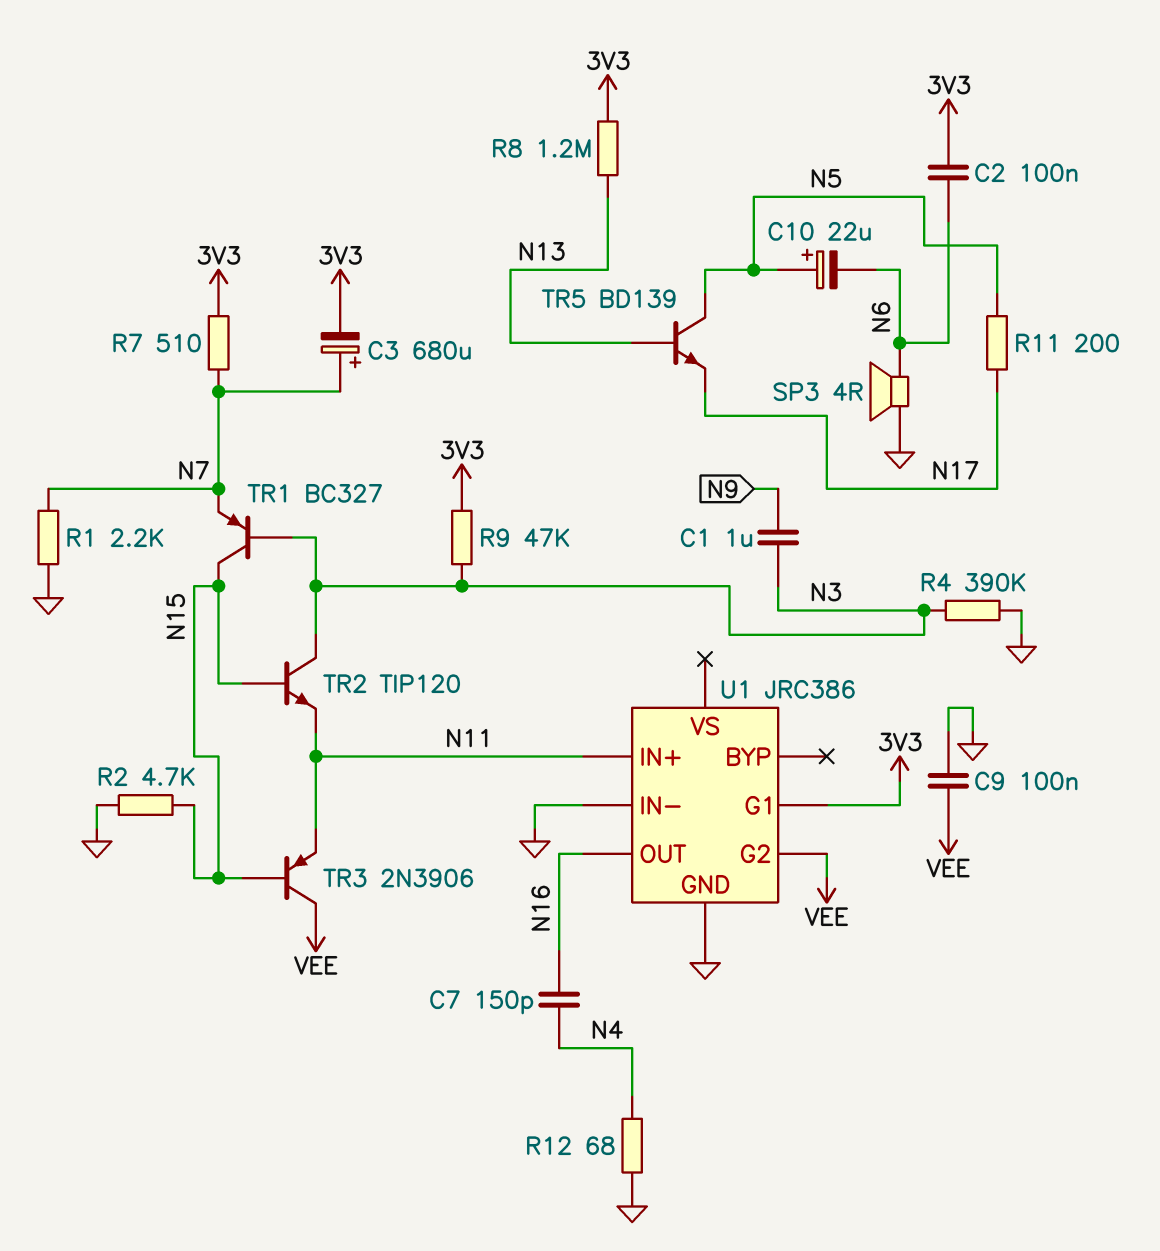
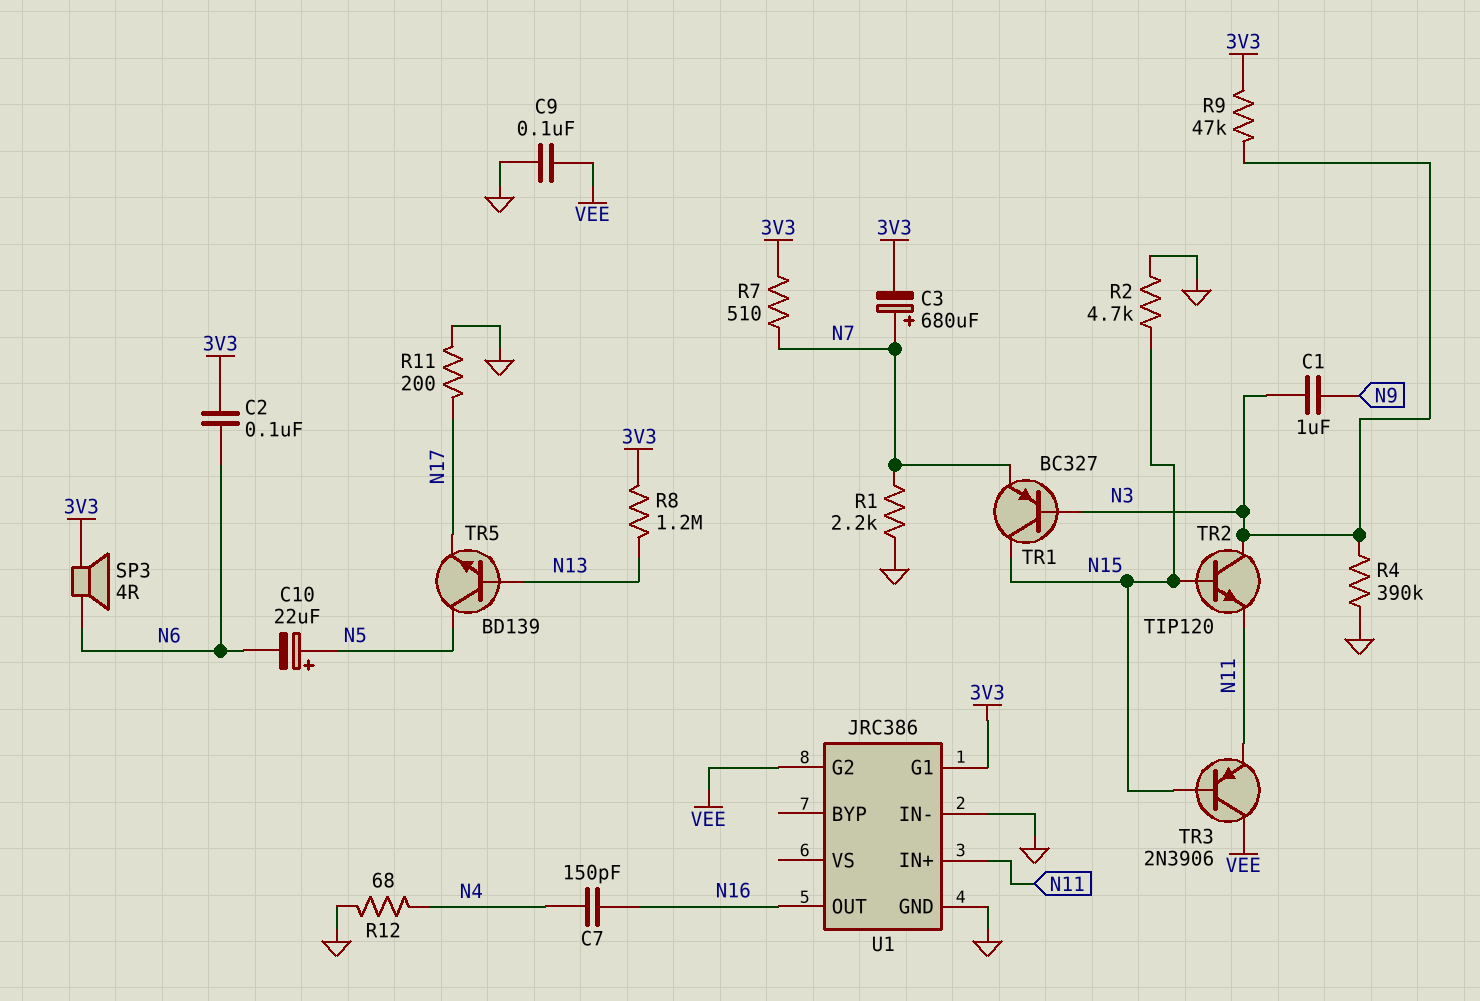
R11: 200 (N5, N17) -> 200 (GND, N17)
SP3: speaker 4R (GND, N6) -> speaker 4R (3V3, N6)

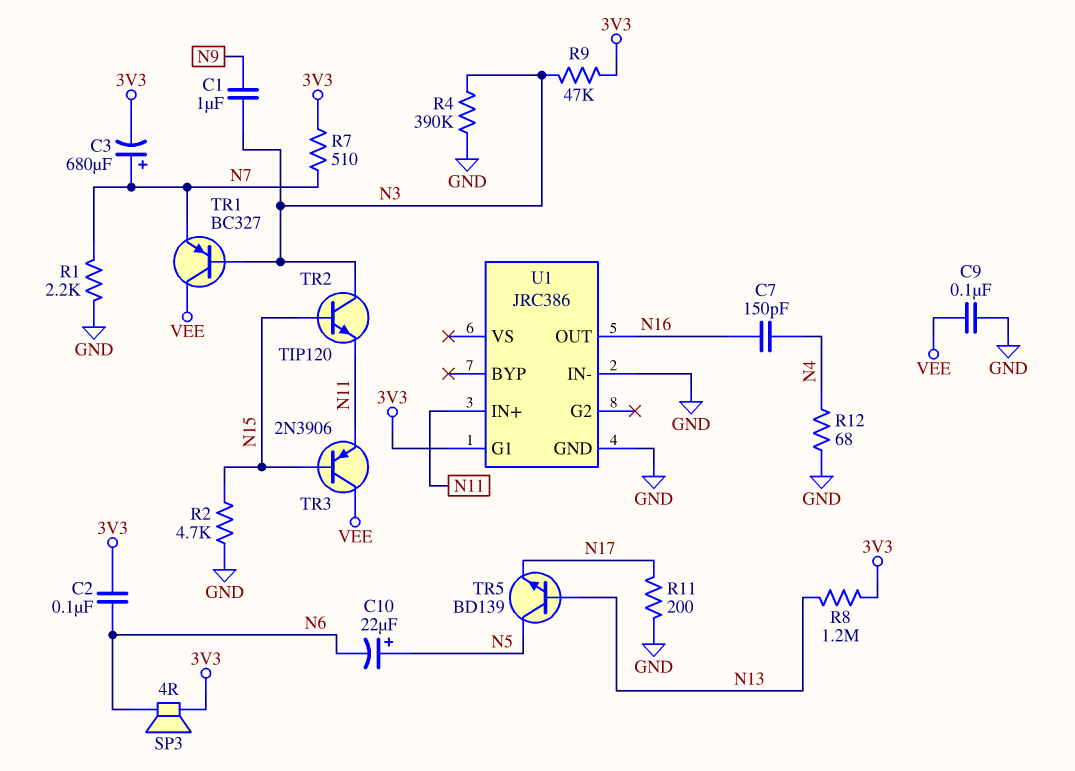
TR1: PNP BC327 (B N3, C N15, E N7) -> PNP BC327 (B N3, C VEE, E N7)
U1 pin G2: VEE -> none

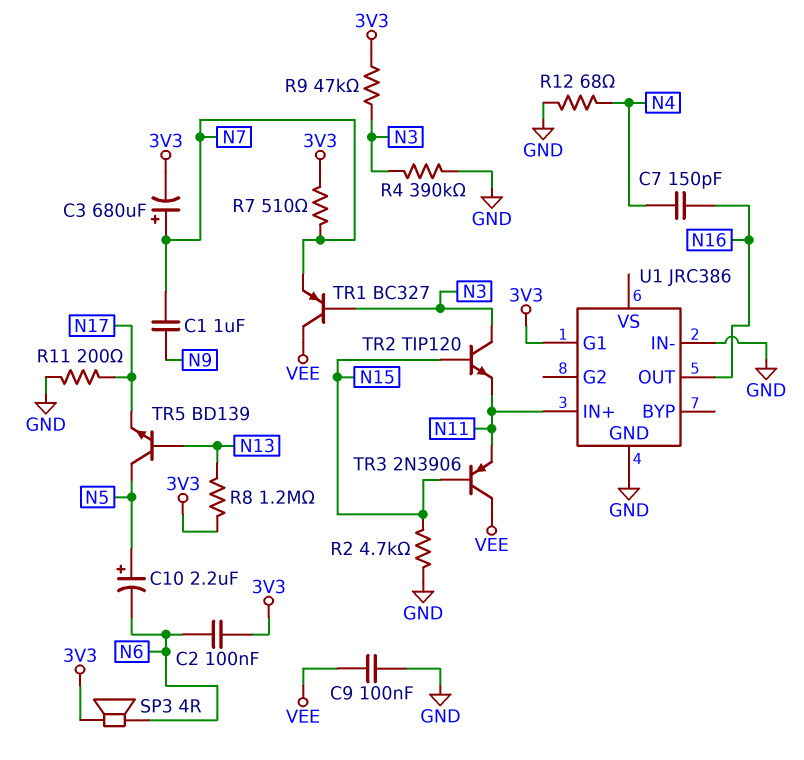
C1: 1uF (N3, N9) -> 1uF (N7, N9)
C10: 22uF (plus N5, minus N6) -> 2.2uF (plus N5, minus N6)
R1: 2.2k (GND, N7) -> none

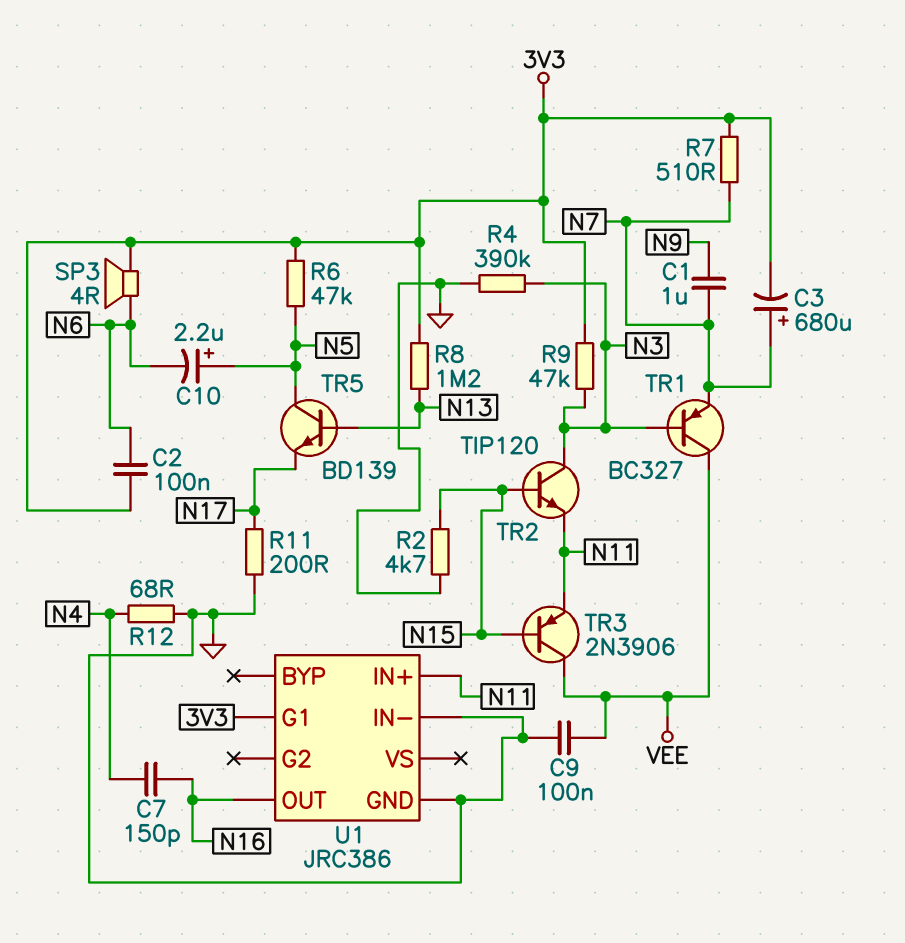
R6: none -> 47k (3V3, N5)

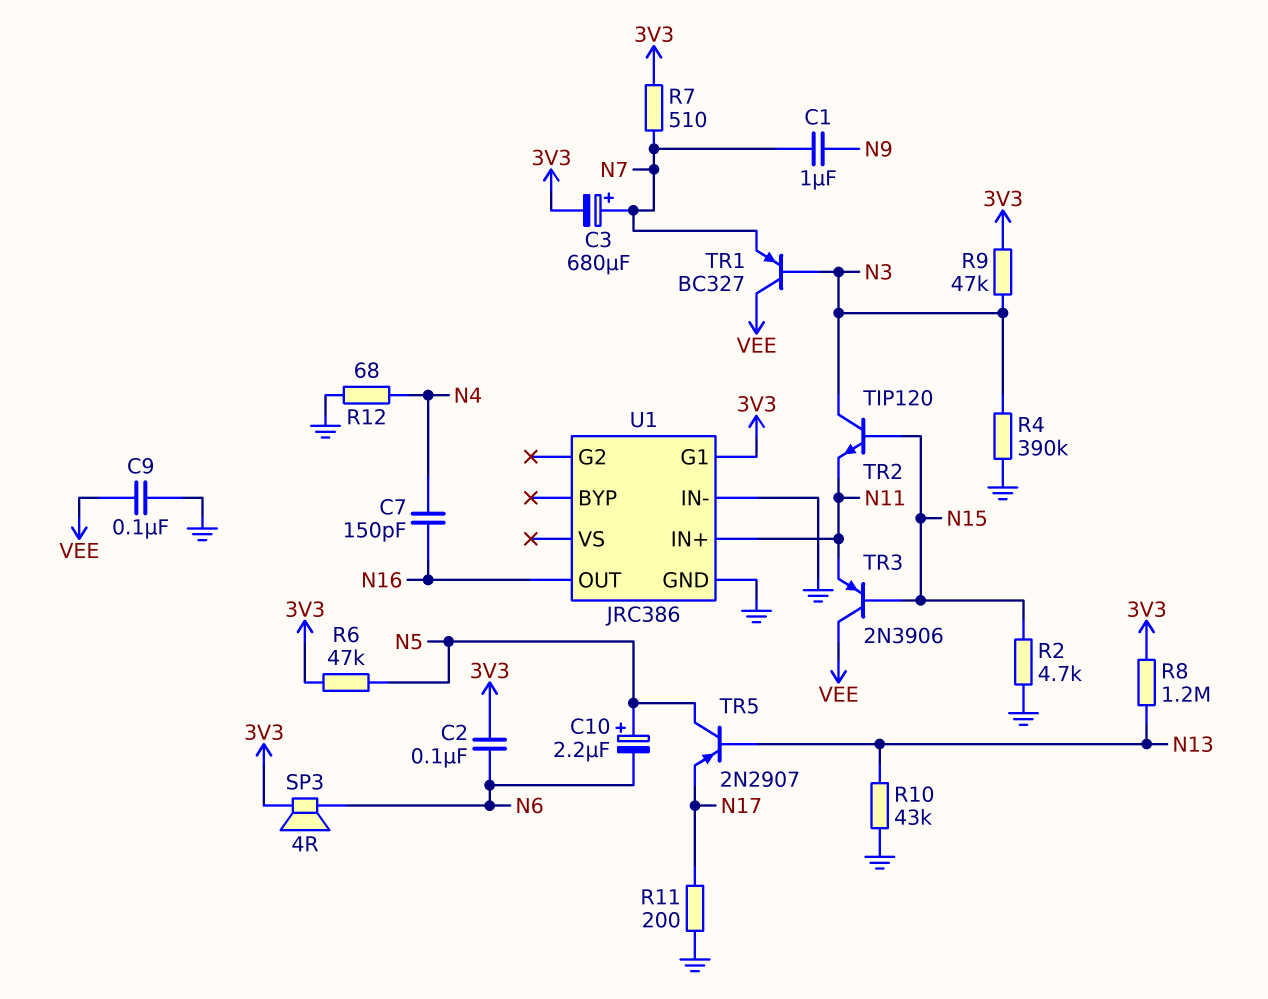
R10: none -> 43k (GND, N13)
TR5: NPN BD139 (B N13, C N5, E N17) -> PNP 2N2907 (B N13, C N5, E N17)

